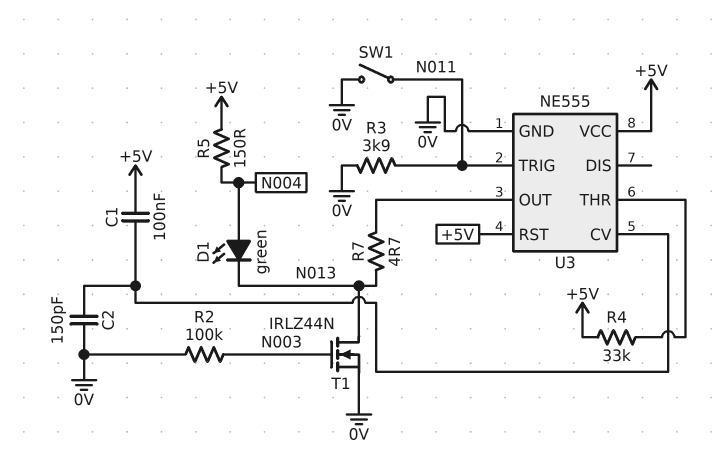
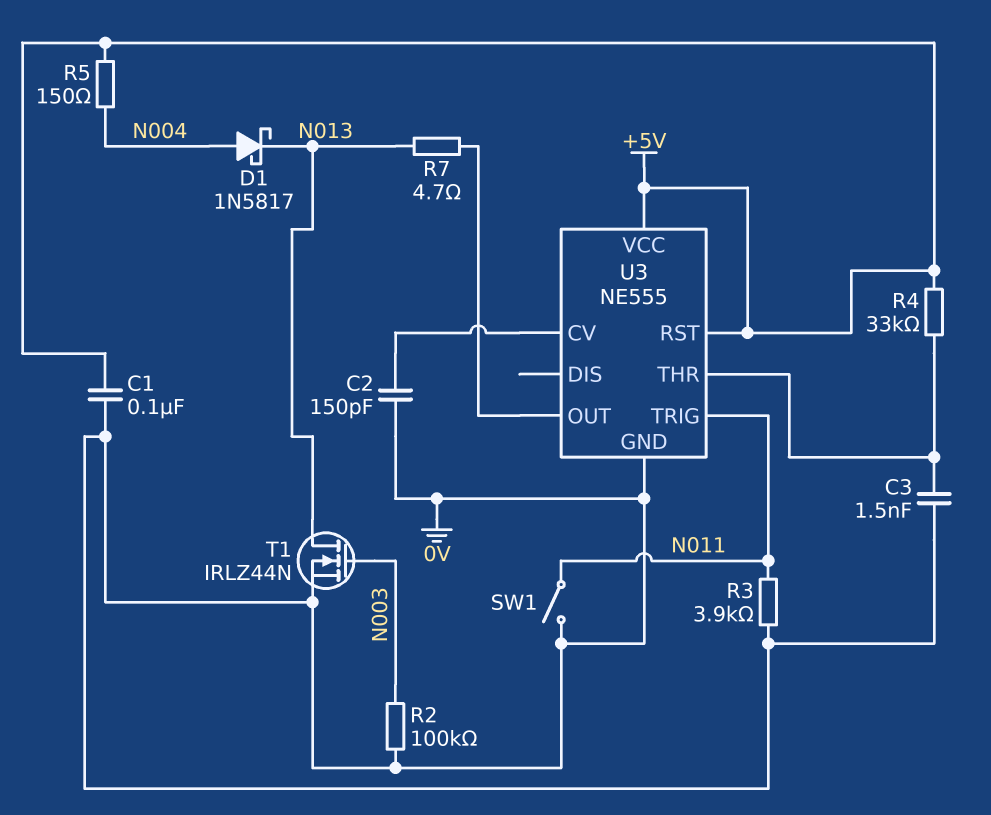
C1: 100nF (+5V, U3/CV) -> 100nF (+5V, 0V)
C3: none -> 1.5nF (0V, U3/THR)
D1: LED green (A N004, K N013) -> schottky 1N5817 (A N004, K N013)

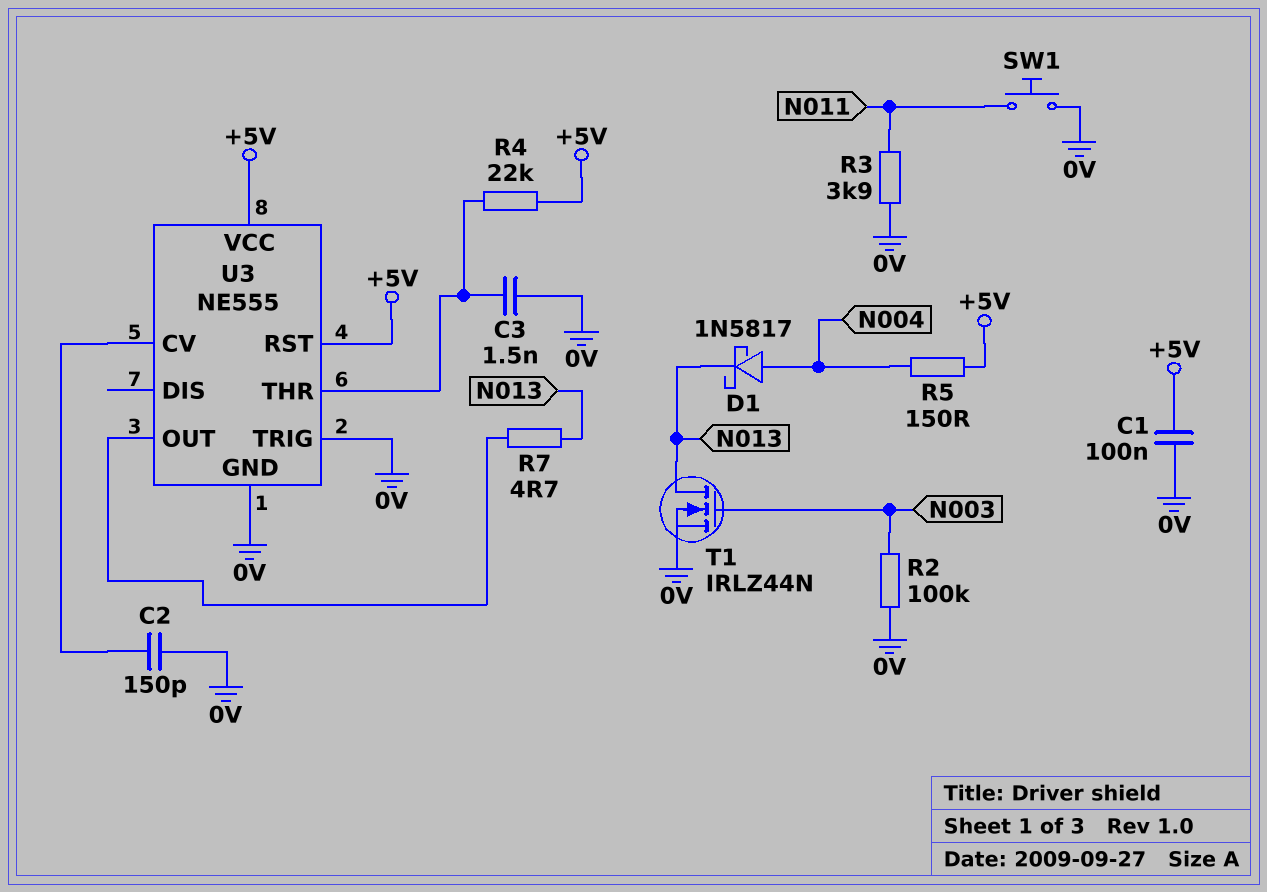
R4: 33k (+5V, U3/THR) -> 22k (+5V, U3/THR)
SW1: switch (0V, N011) -> button (0V, N011)
U3 pin TRIG: N011 -> 0V

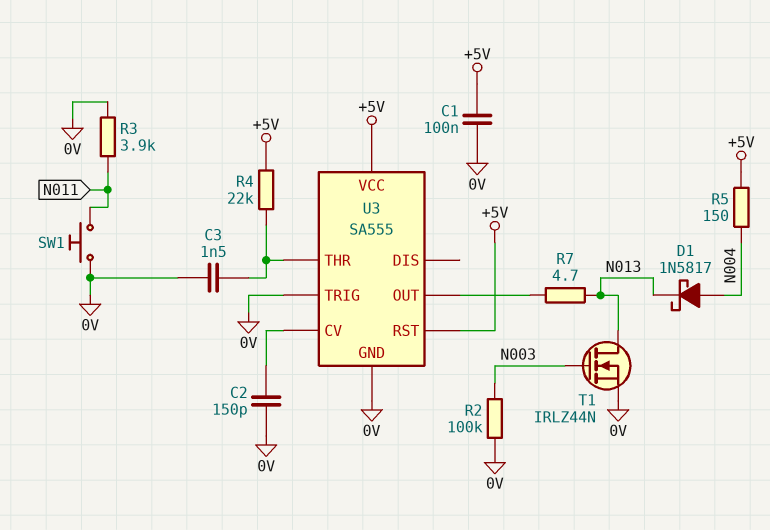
U3: NE555 -> SA555

